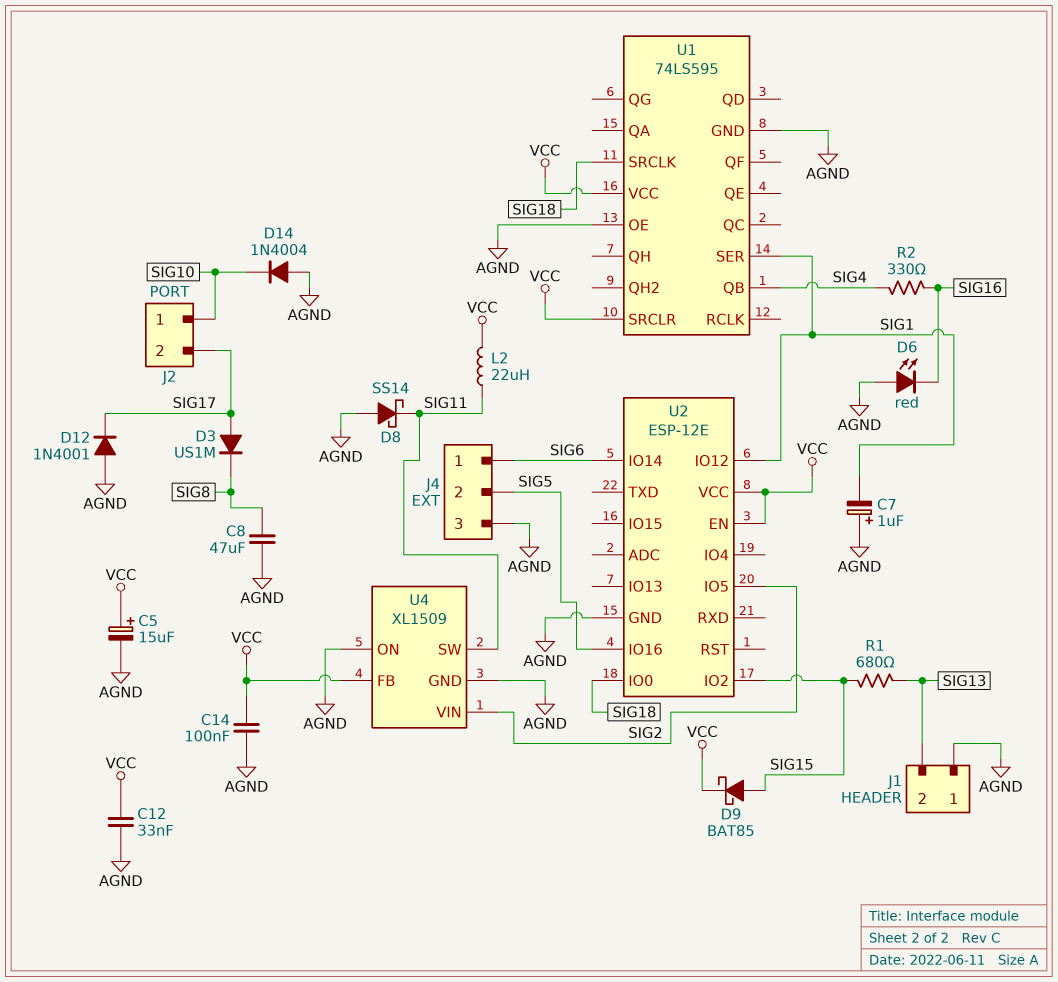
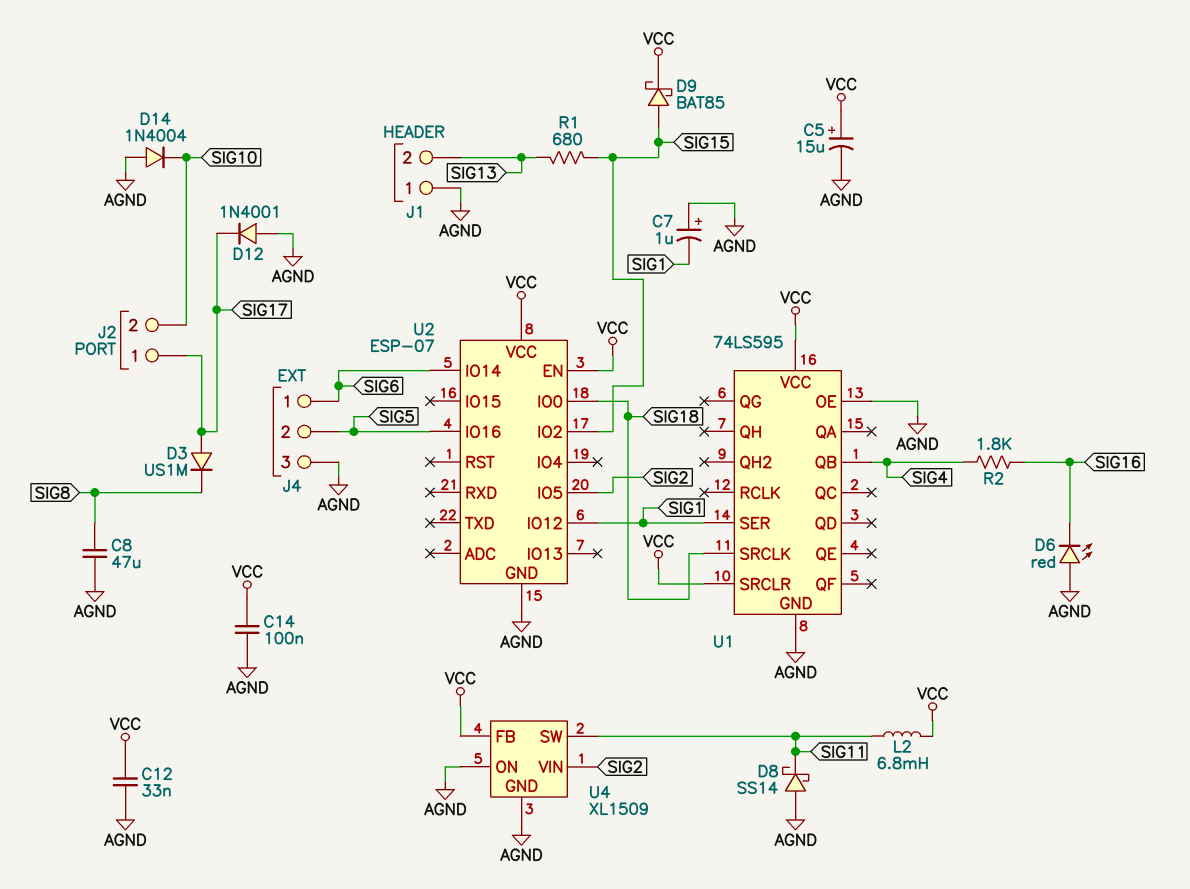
J2 pin 1: SIG10 -> SIG17
J2 pin 2: SIG17 -> SIG10
L2: 22uH (SIG11, VCC) -> 6.8mH (SIG11, VCC)
R2: 330 (SIG4, SIG16) -> 1.8k (SIG4, SIG16)
U2: ESP-12E -> ESP-07

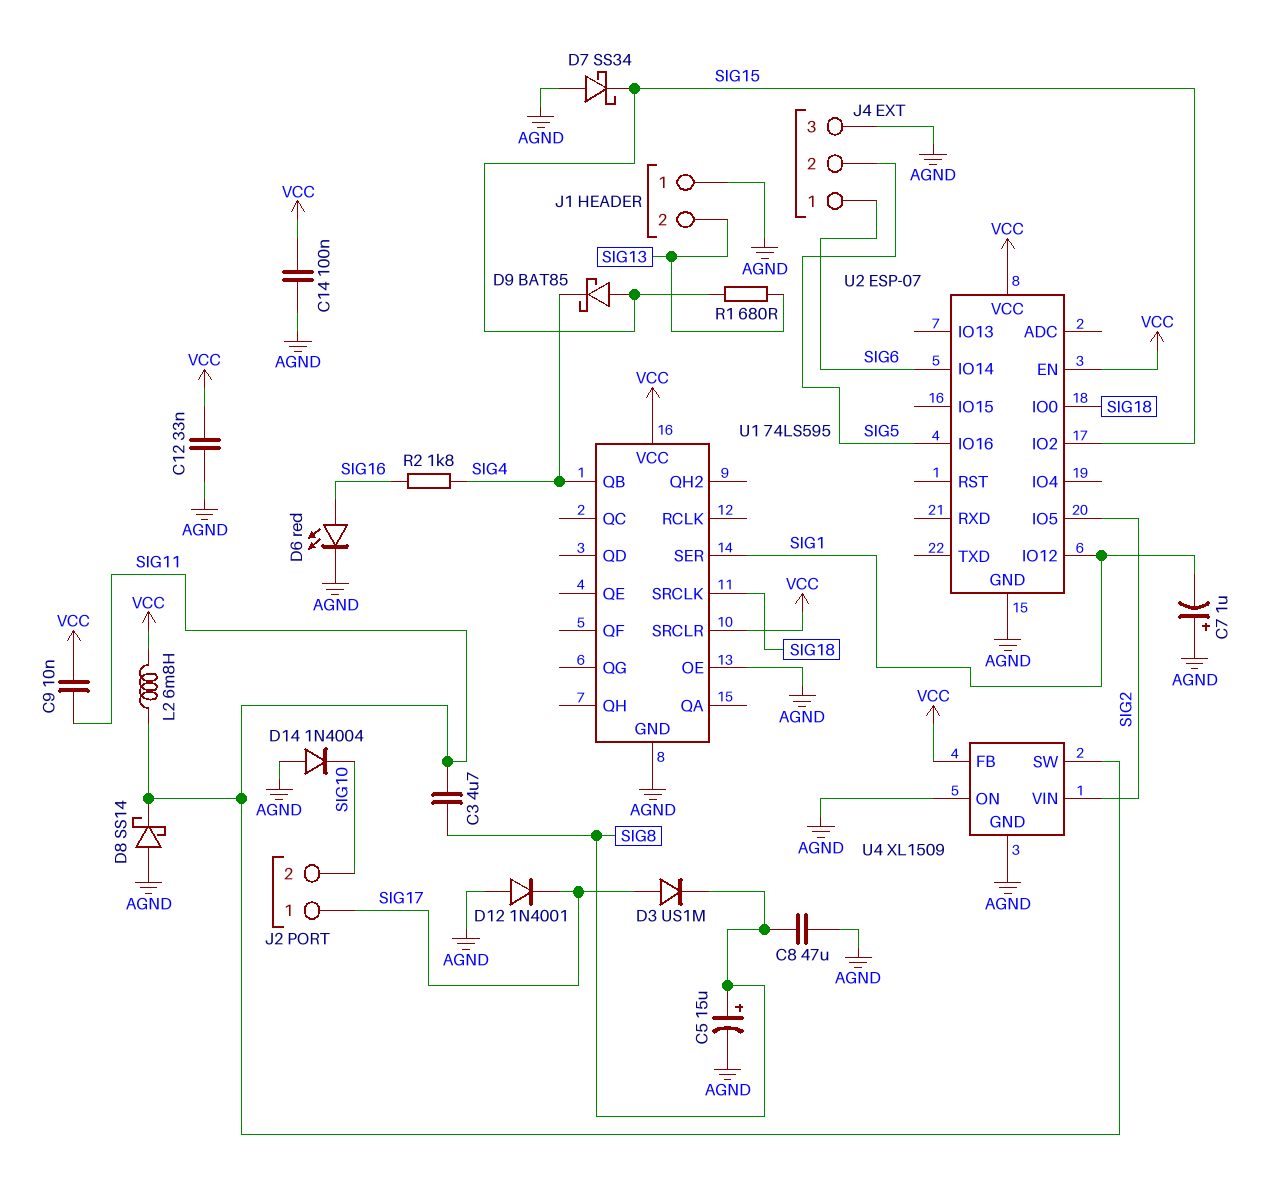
C3: none -> 4.7uF (SIG8, SIG11)
C5: 15uF (plus VCC, minus AGND) -> 15uF (plus SIG8, minus AGND)
C9: none -> 10nF (SIG11, VCC)
D6: LED red (A AGND, K SIG16) -> LED red (A SIG16, K AGND)
D7: none -> schottky SS34 (A AGND, K SIG15)
D9: schottky BAT85 (A SIG15, K VCC) -> schottky BAT85 (A SIG15, K SIG4)

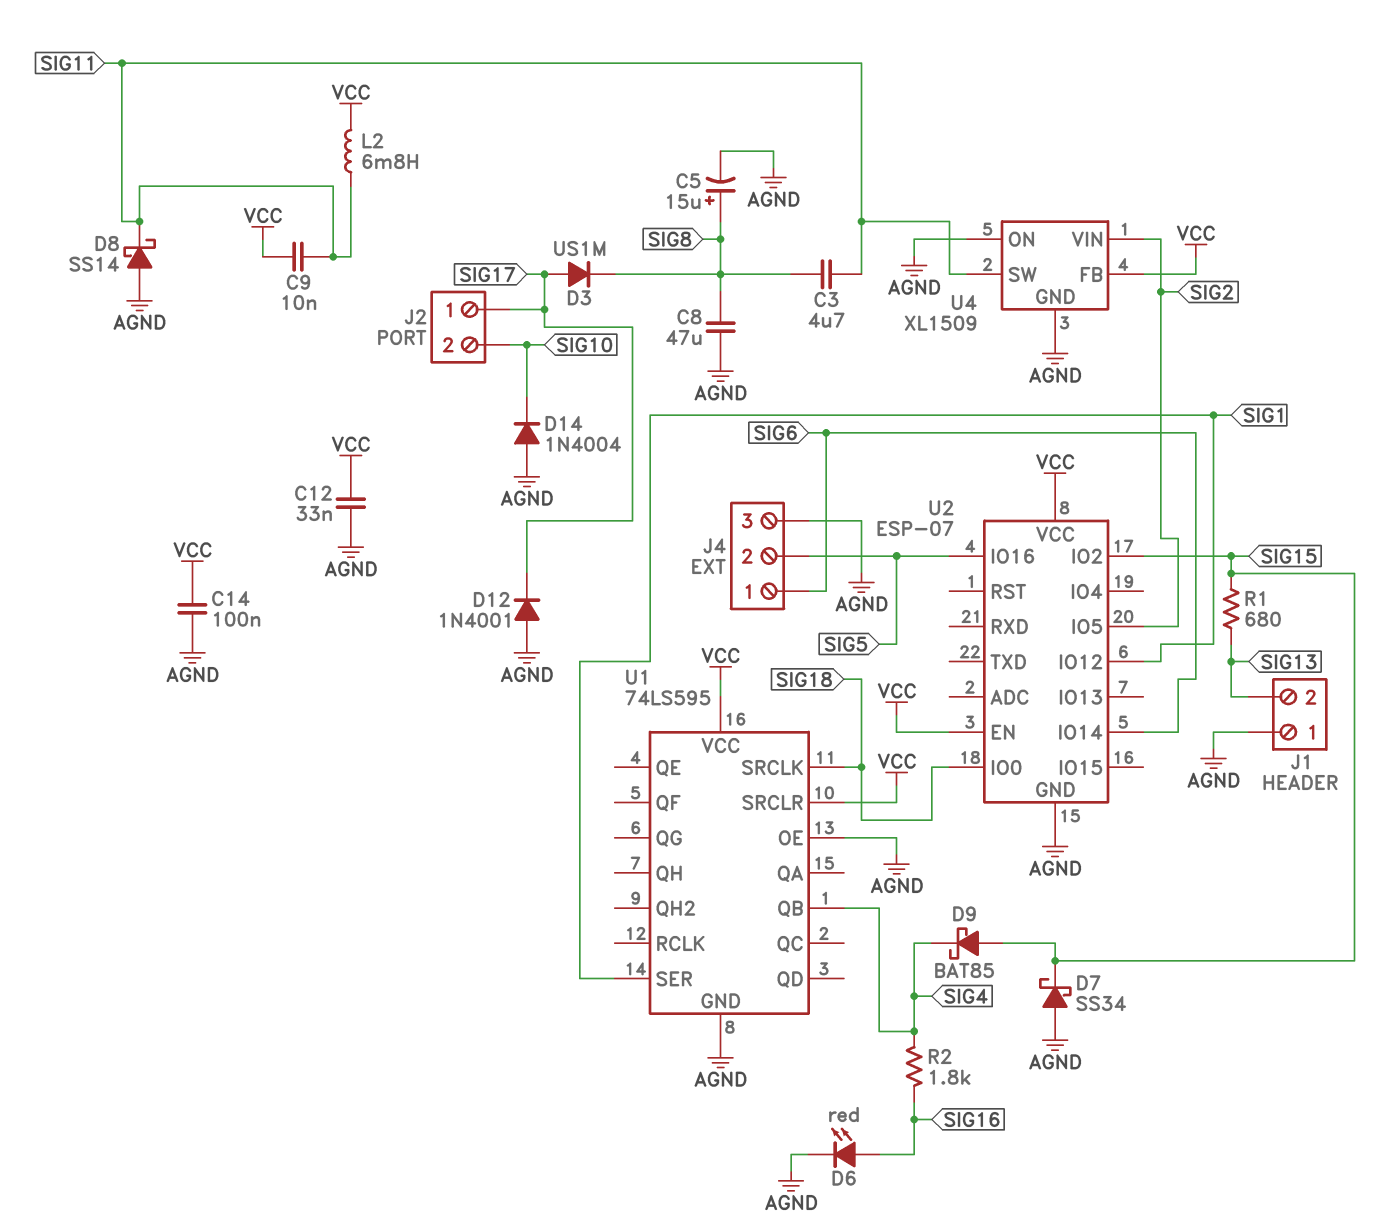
C7: 1uF (plus AGND, minus SIG1) -> none

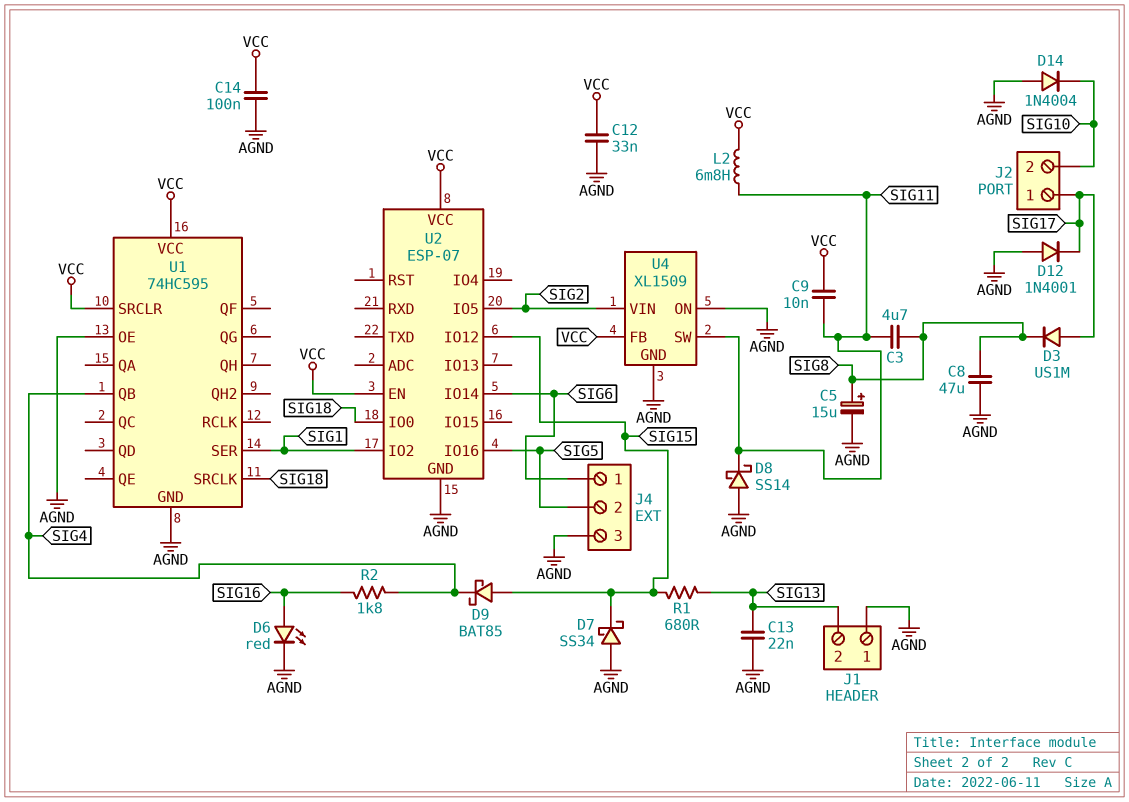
C13: none -> 22nF (AGND, SIG13)
U1: 74LS595 -> 74HC595
U2 pin IO2: SIG15 -> SIG1
U2 pin IO12: SIG1 -> SIG15

